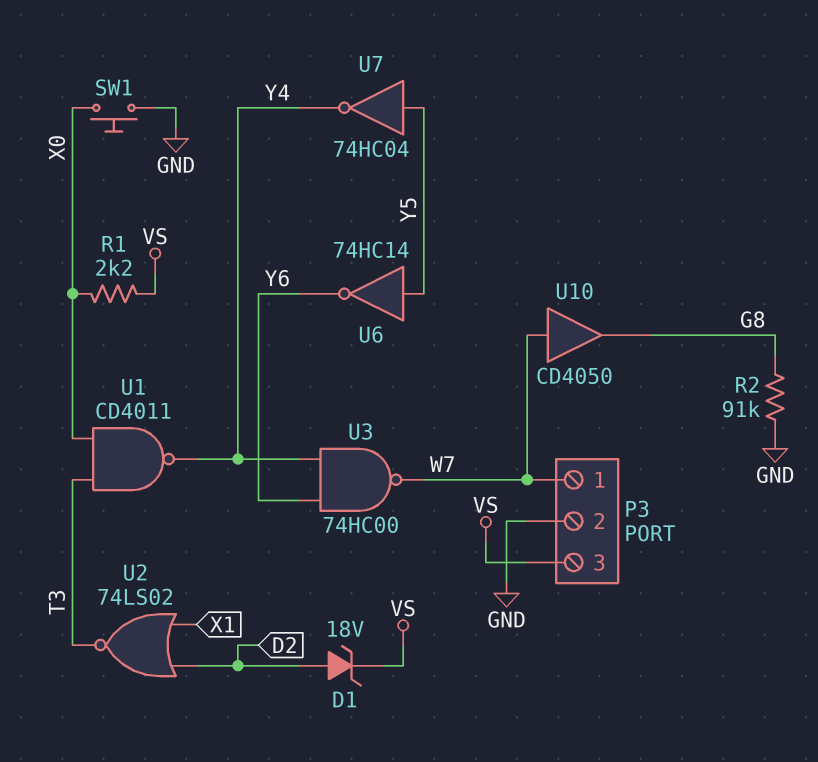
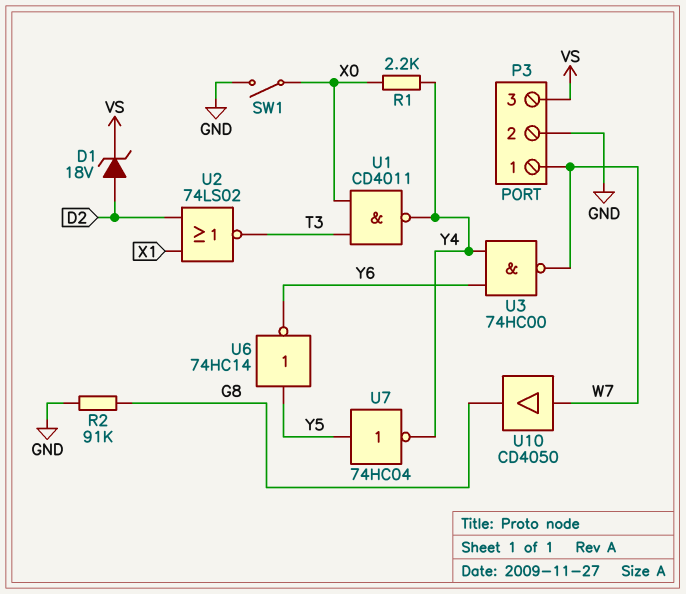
R1: 2.2k (VS, X0) -> 2.2k (X0, Y4)
SW1: button (GND, X0) -> switch (GND, X0)

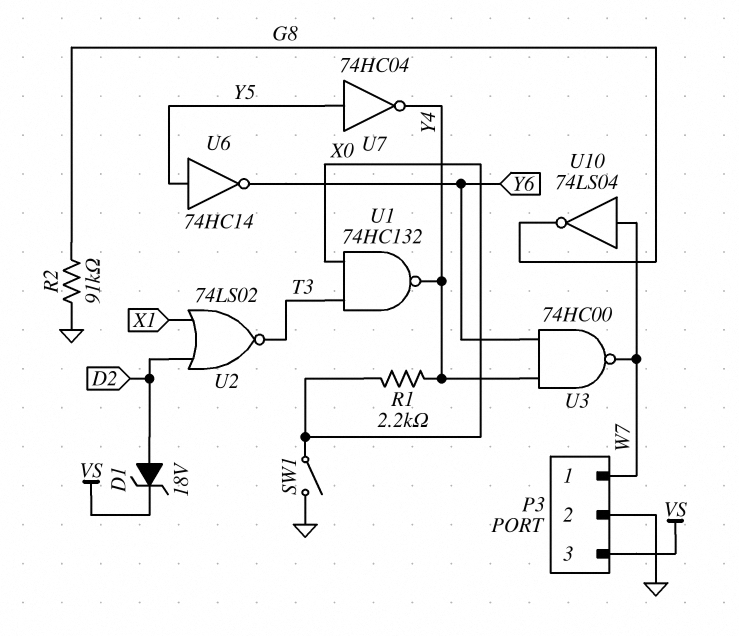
U1: NAND CD4011 (in T3, in X0, out Y4) -> NAND 74HC132 (in T3, in X0, out Y4)
U10: buffer CD4050 (in W7, out G8) -> NOT 74LS04 (in W7, out G8)

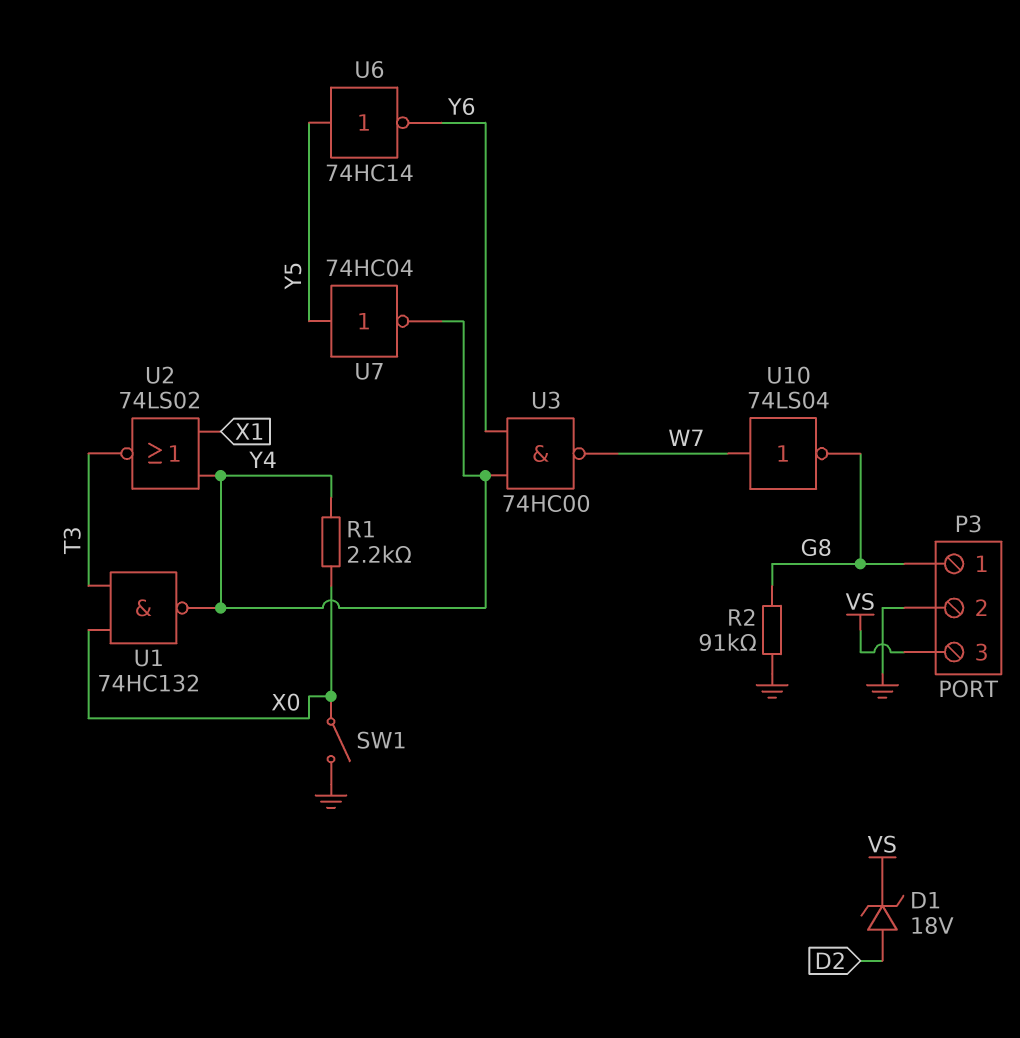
P3 pin 1: W7 -> G8
U2: NOR 74LS02 (in D2, in X1, out T3) -> NOR 74LS02 (in X1, in Y4, out T3)

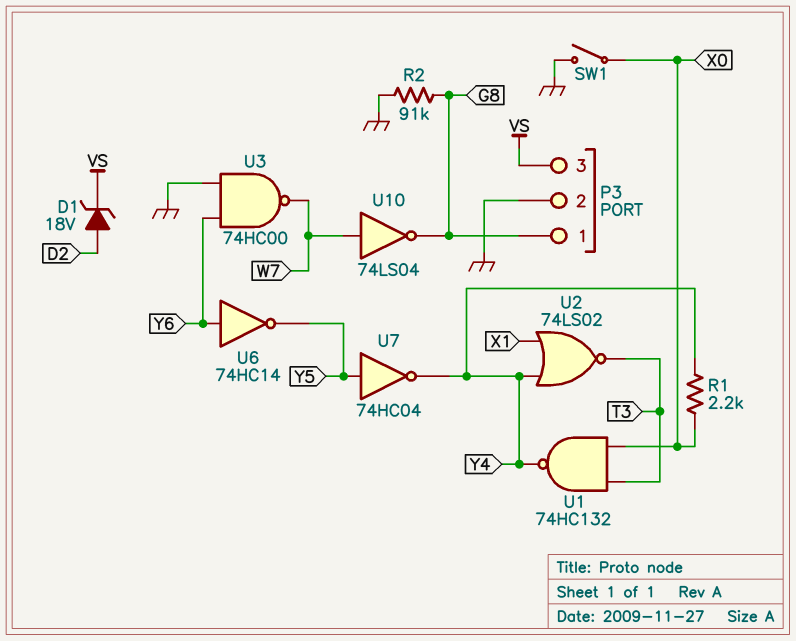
U3: NAND 74HC00 (in Y4, in Y6, out W7) -> NAND 74HC00 (in GND, in Y6, out W7)
U6: NOT 74HC14 (in Y5, out Y6) -> NOT 74HC14 (in Y6, out Y5)

